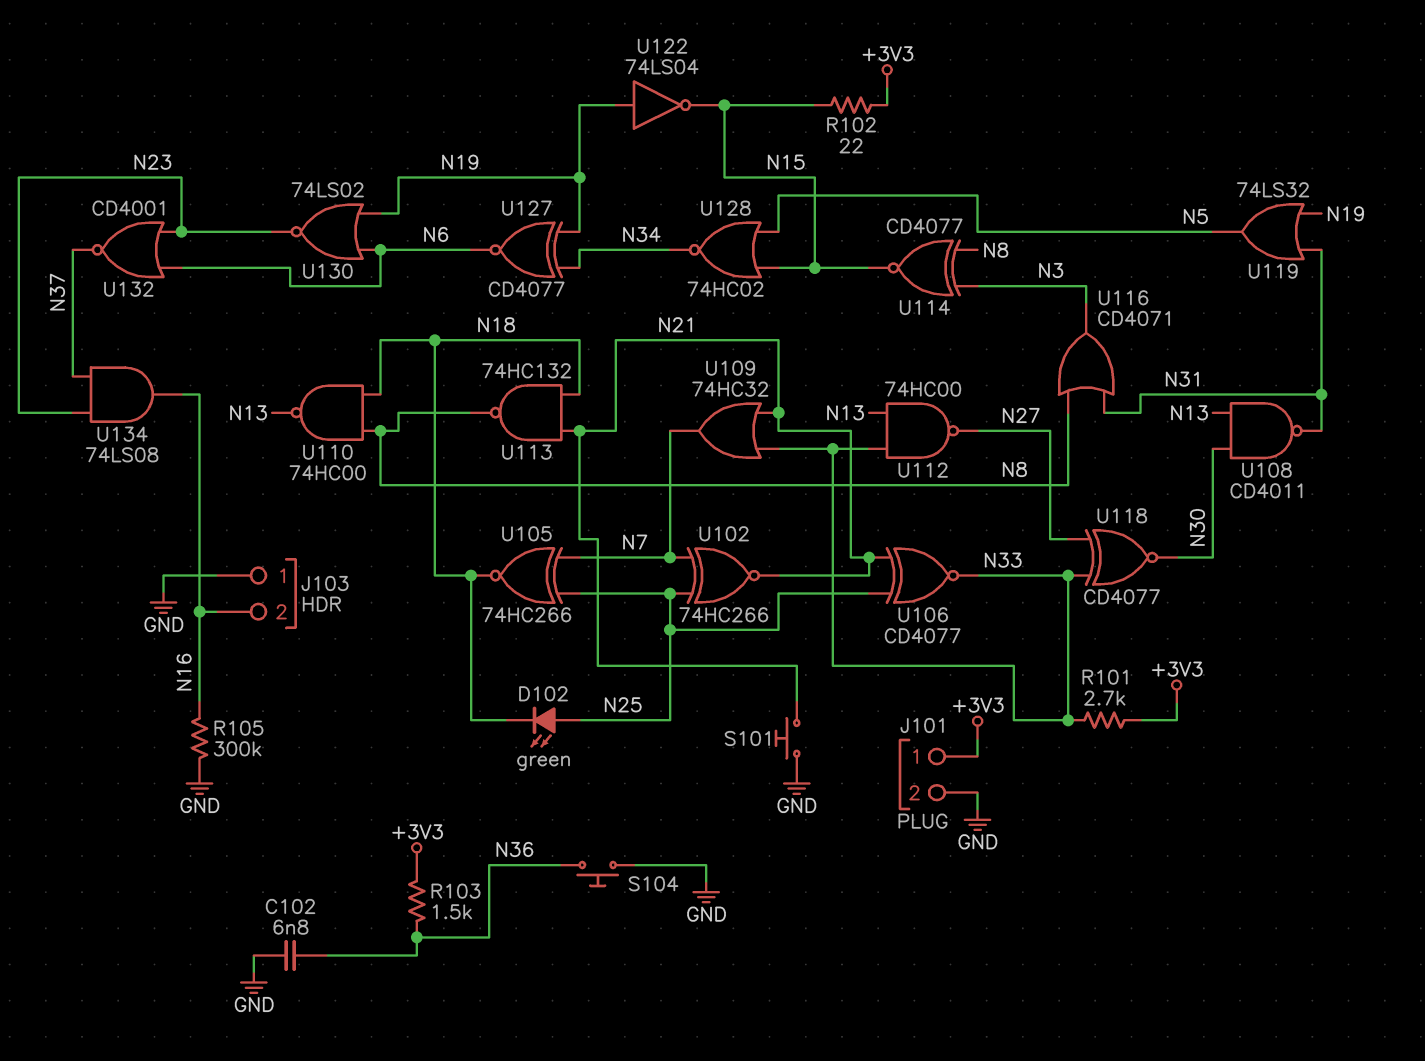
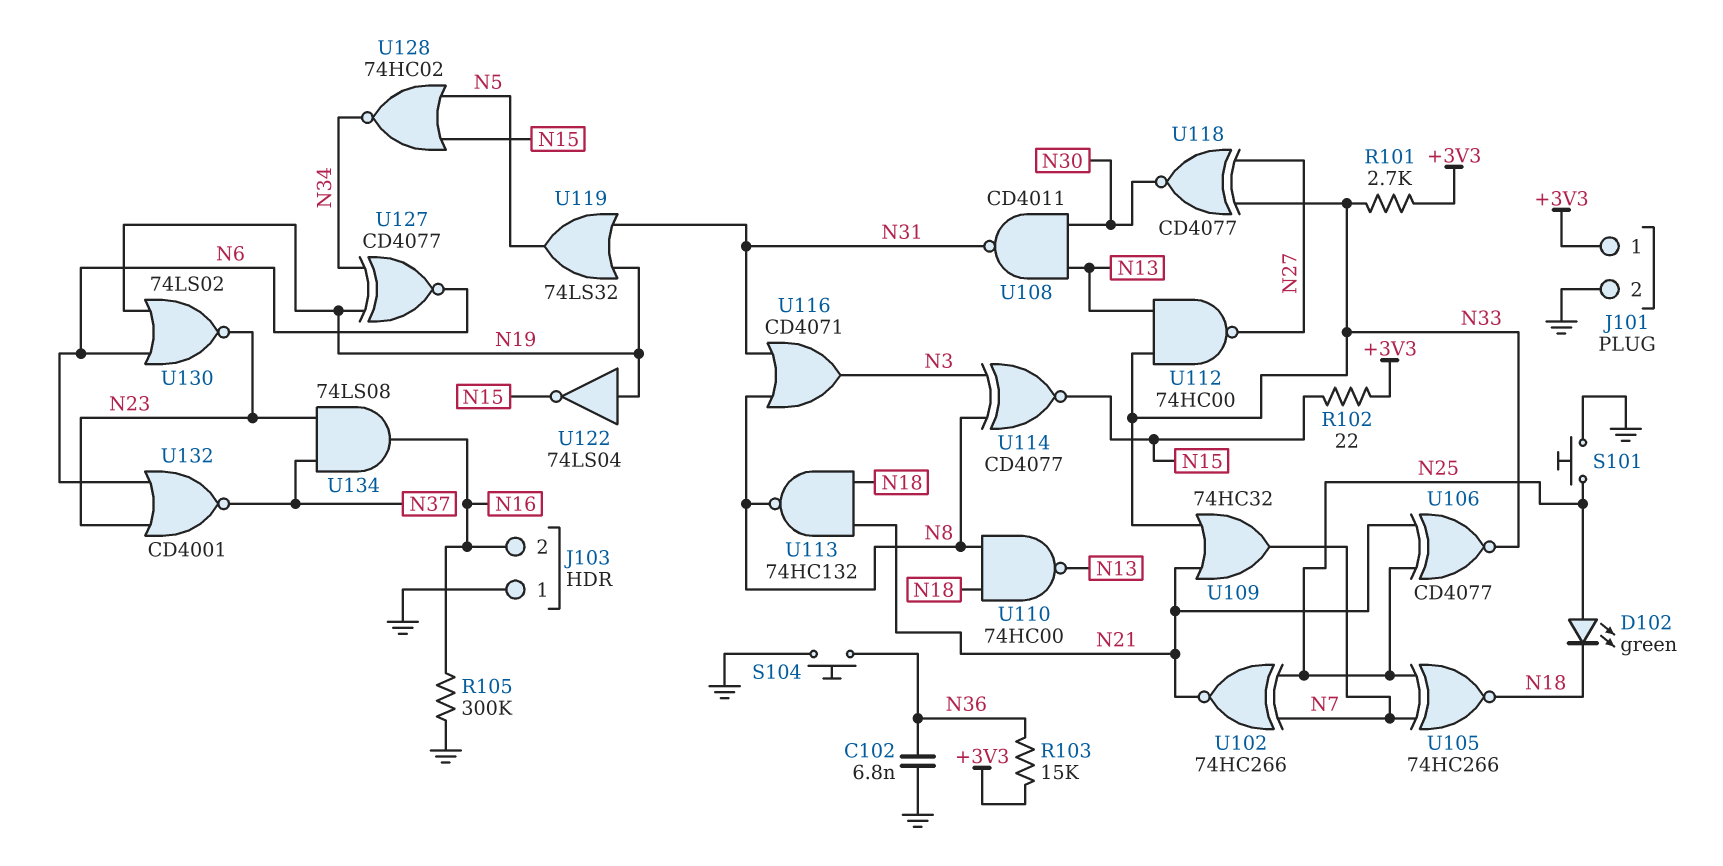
R103: 1.5k (+3V3, N36) -> 15k (+3V3, N36)
S101: button (GND, N21) -> button (GND, N25)

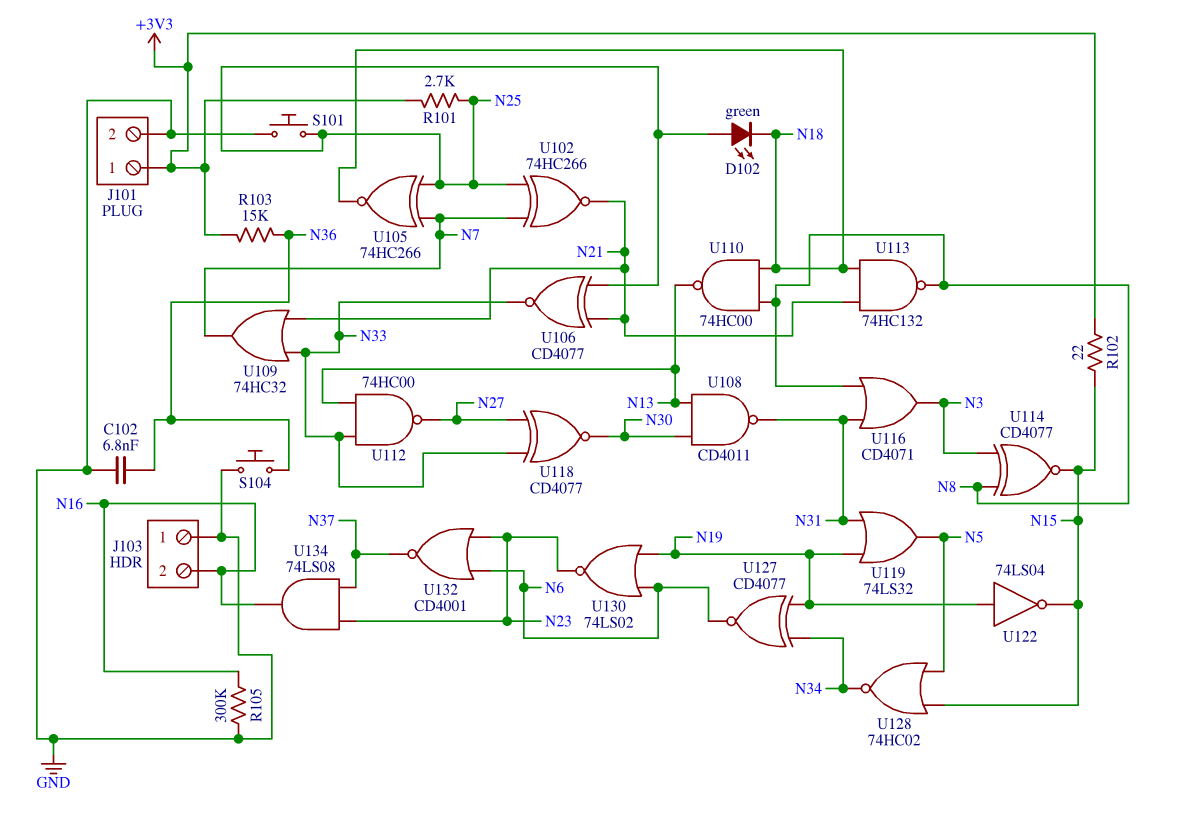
R101: 2.7k (+3V3, N33) -> 2.7k (+3V3, N25)

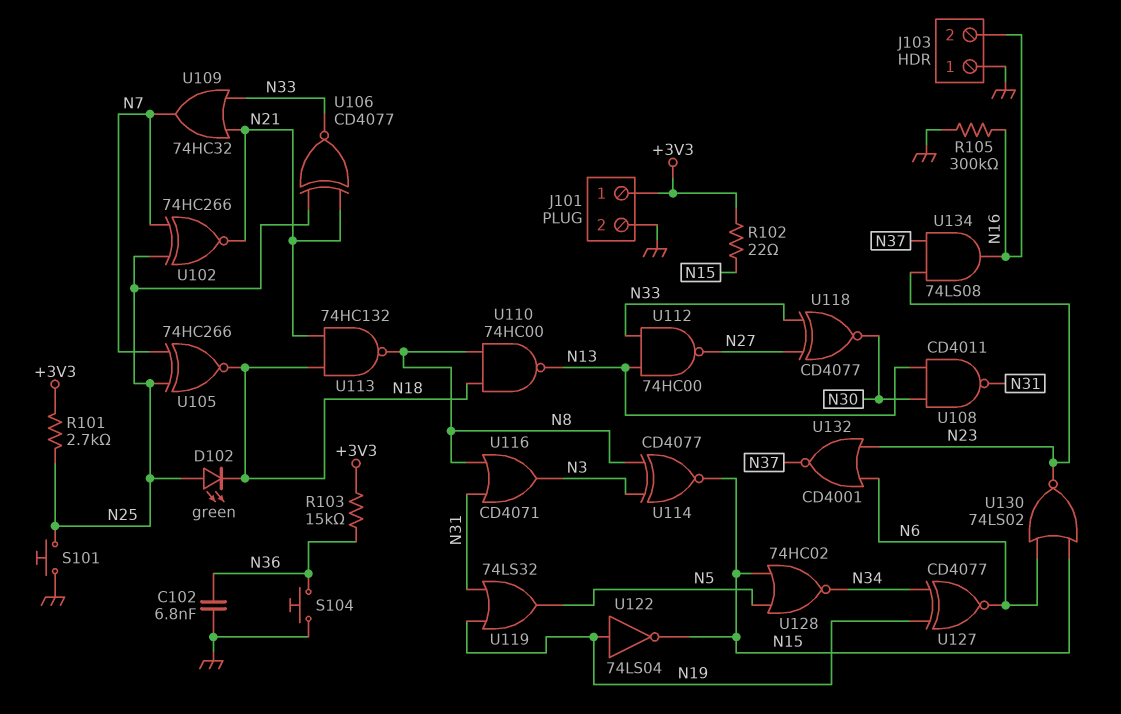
U130: NOR 74LS02 (in N6, in N19, out N23) -> NOR 74LS02 (in N6, in N15, out N23)

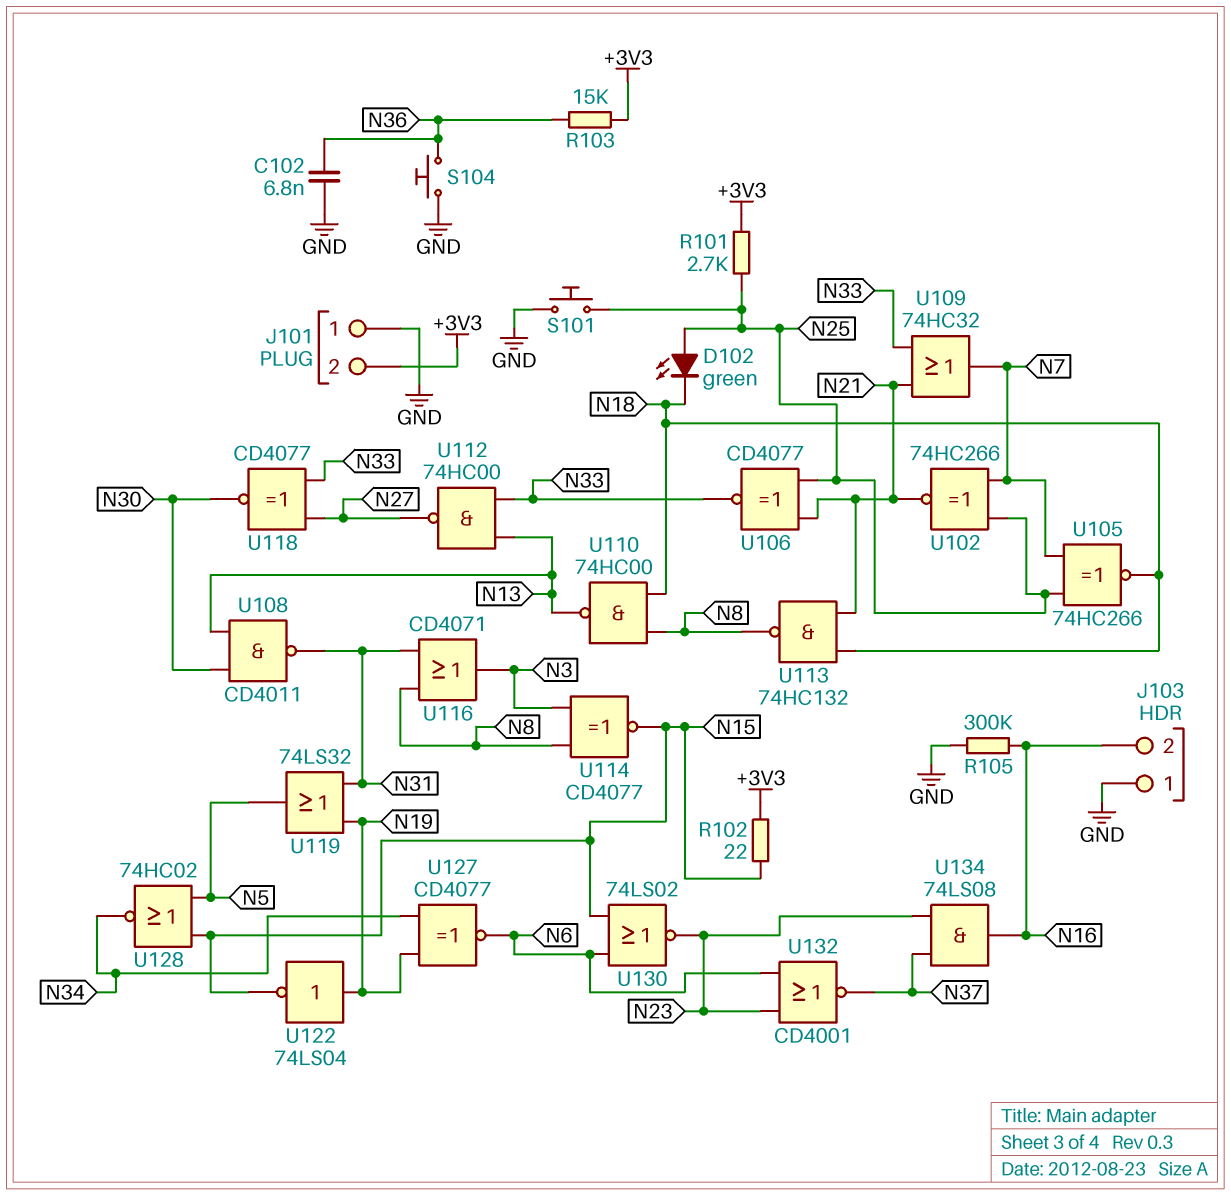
J101 pin 1: +3V3 -> GND
J101 pin 2: GND -> +3V3

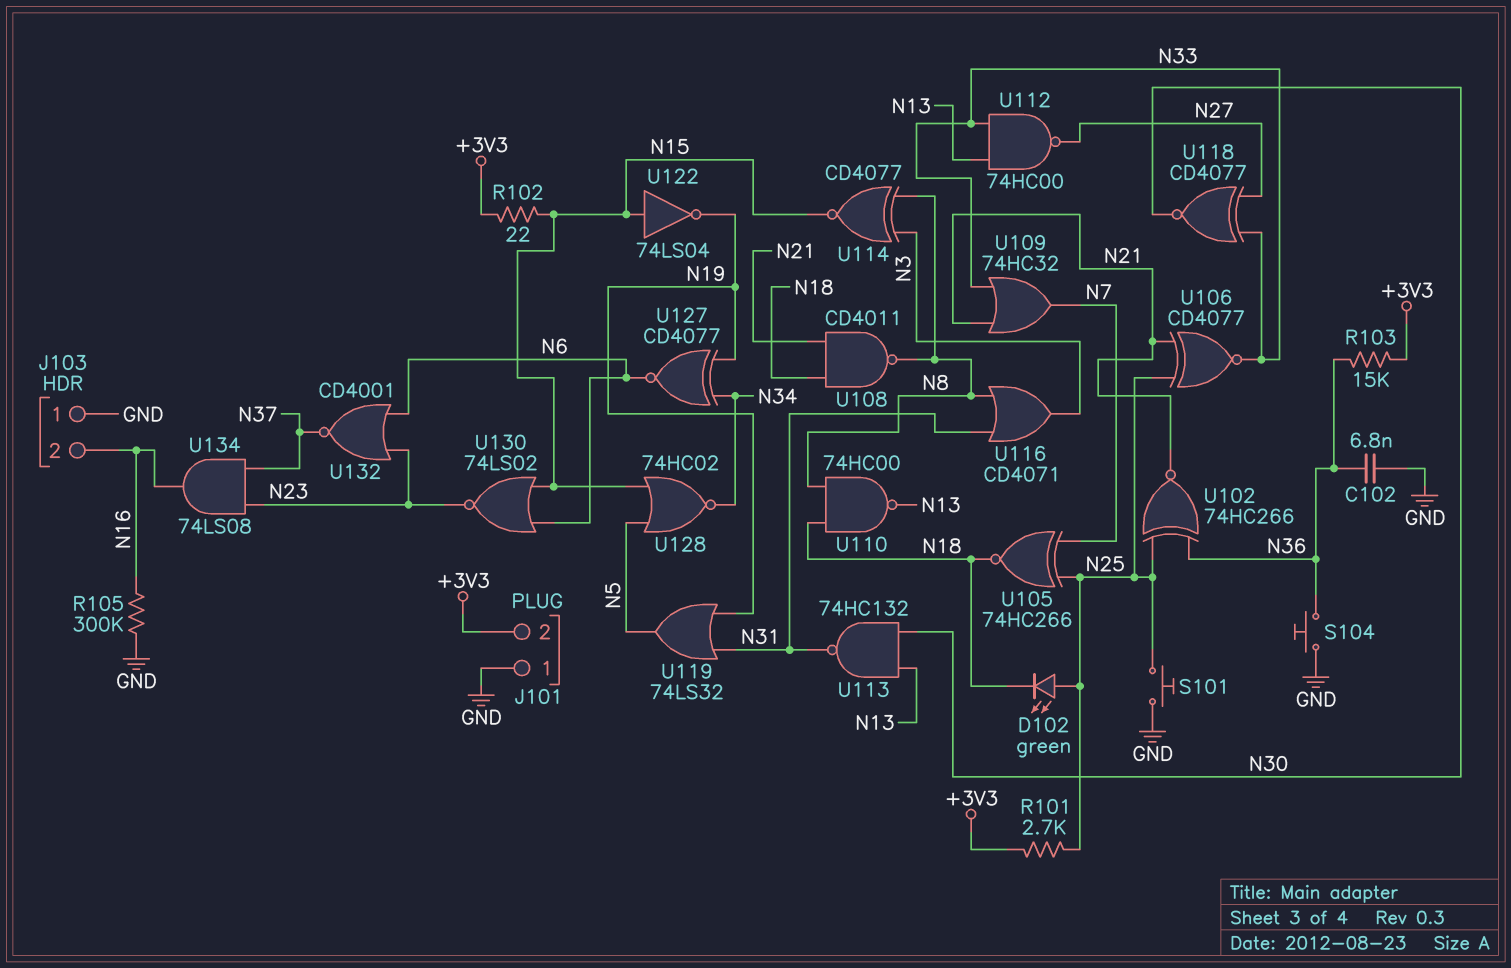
U102: XNOR 74HC266 (in N7, in N25, out N21) -> XNOR 74HC266 (in N25, in N36, out N21)
U108: NAND CD4011 (in N13, in N30, out N31) -> NAND CD4011 (in N18, in N21, out N8)
U113: NAND 74HC132 (in N18, in N21, out N8) -> NAND 74HC132 (in N13, in N30, out N31)
U122: NOT 74LS04 (in N19, out N15) -> NOT 74LS04 (in N15, out N19)

